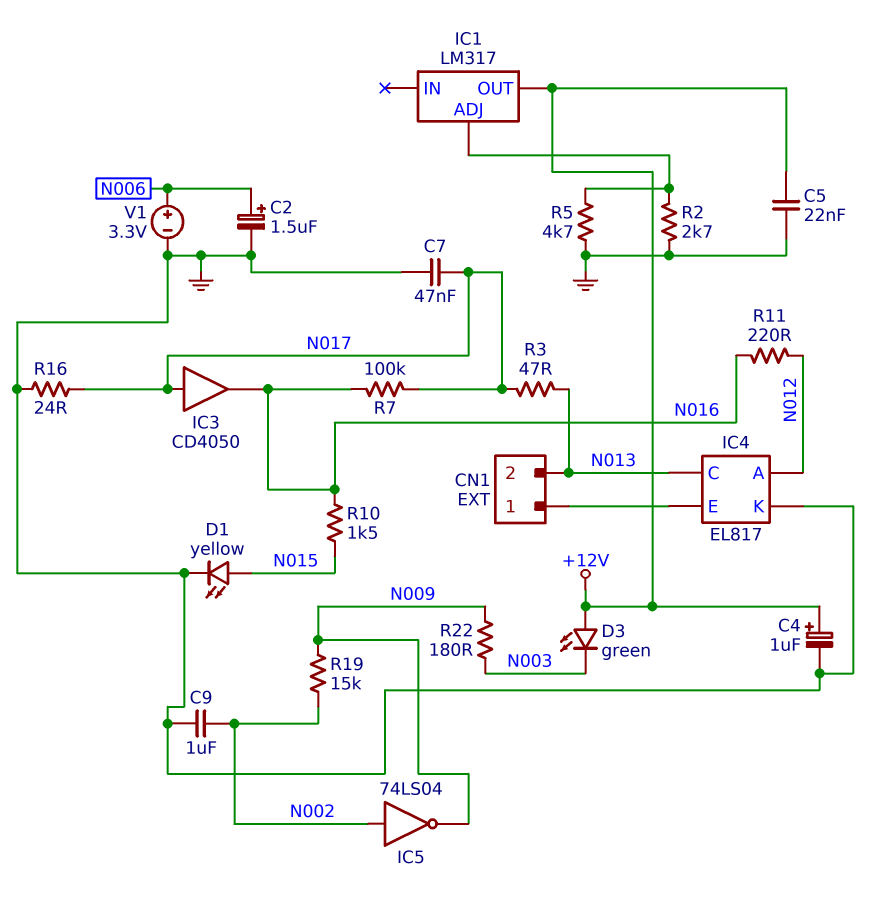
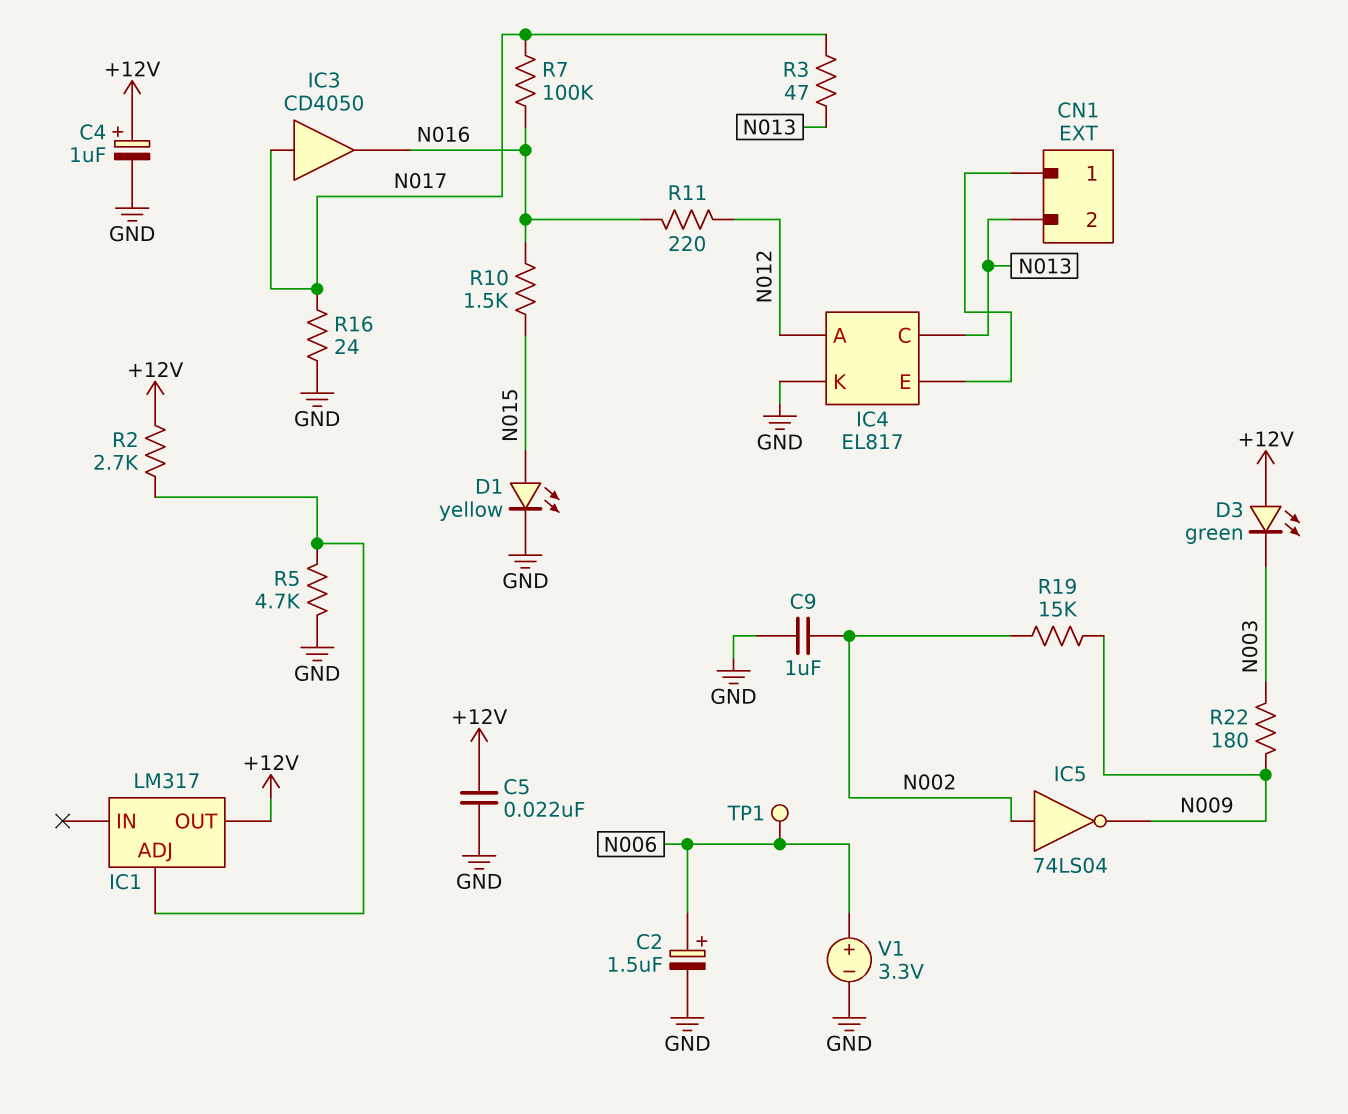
C7: 47nF (GND, N017) -> none
R2: 2.7k (GND, IC1/ADJ) -> 2.7k (+12V, IC1/ADJ)
TP1: none -> test point (N006)

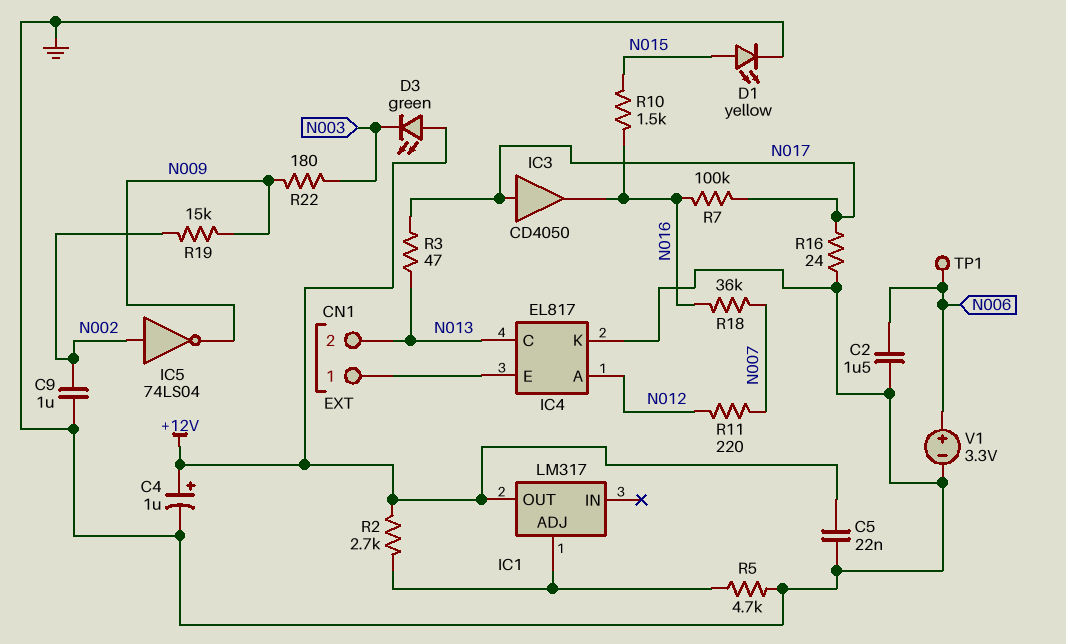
C2: 1.5uF (plus N006, minus GND) -> 1.5uF (GND, N006)
R11: 220 (N012, N016) -> 220 (N007, N012)
R18: none -> 36k (N007, N016)

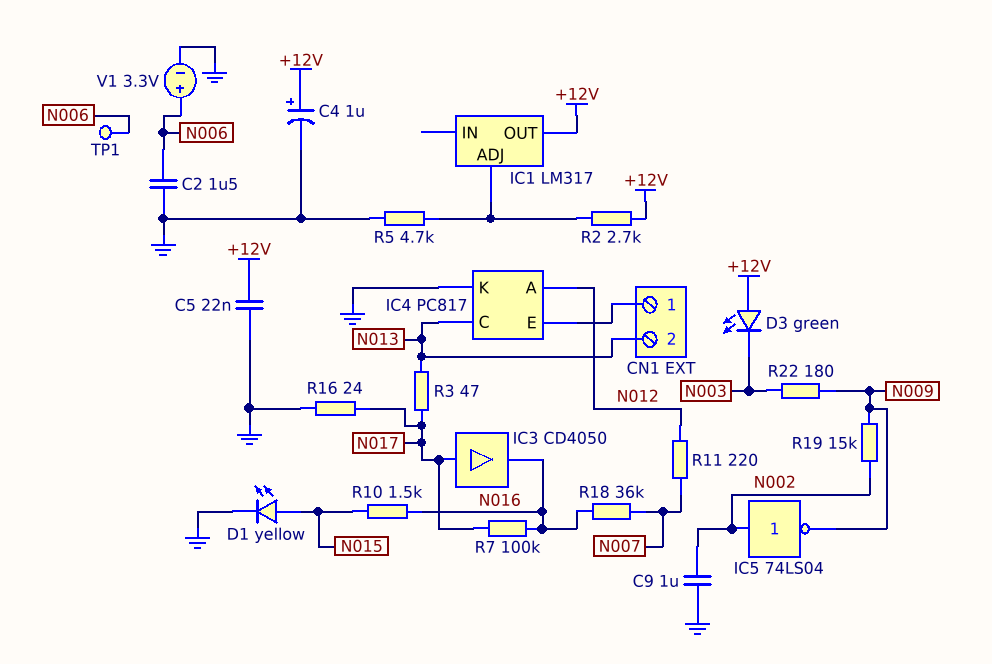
IC4: EL817 -> PC817

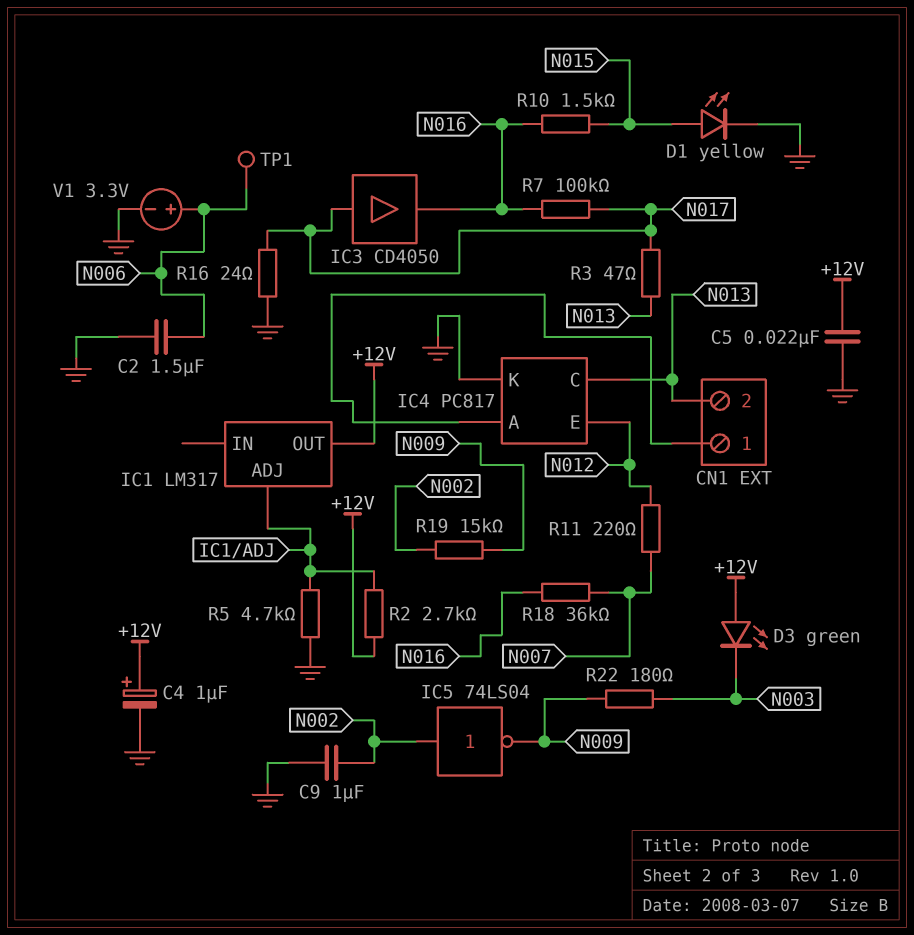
IC4 pin A: N012 -> CN1/1
IC4 pin E: CN1/1 -> N012

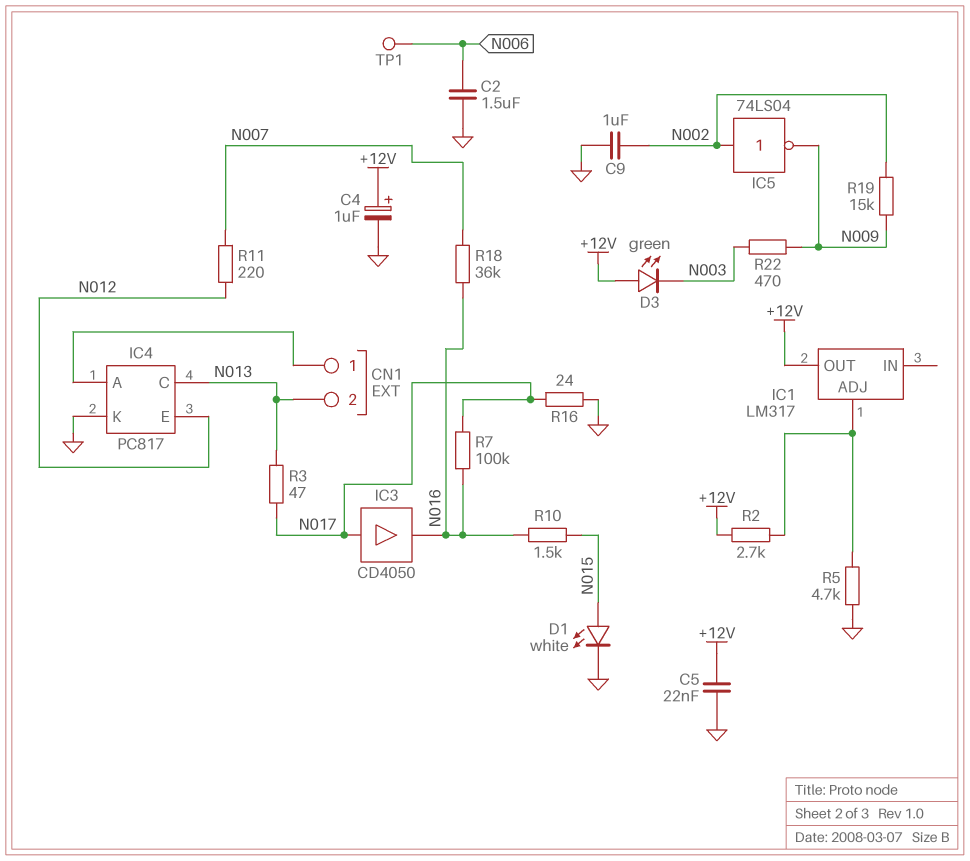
D1: LED yellow (A N015, K GND) -> LED white (A N015, K GND)
R22: 180 (N003, N009) -> 470 (N003, N009)
V1: 3.3V (plus N006, minus GND) -> none

